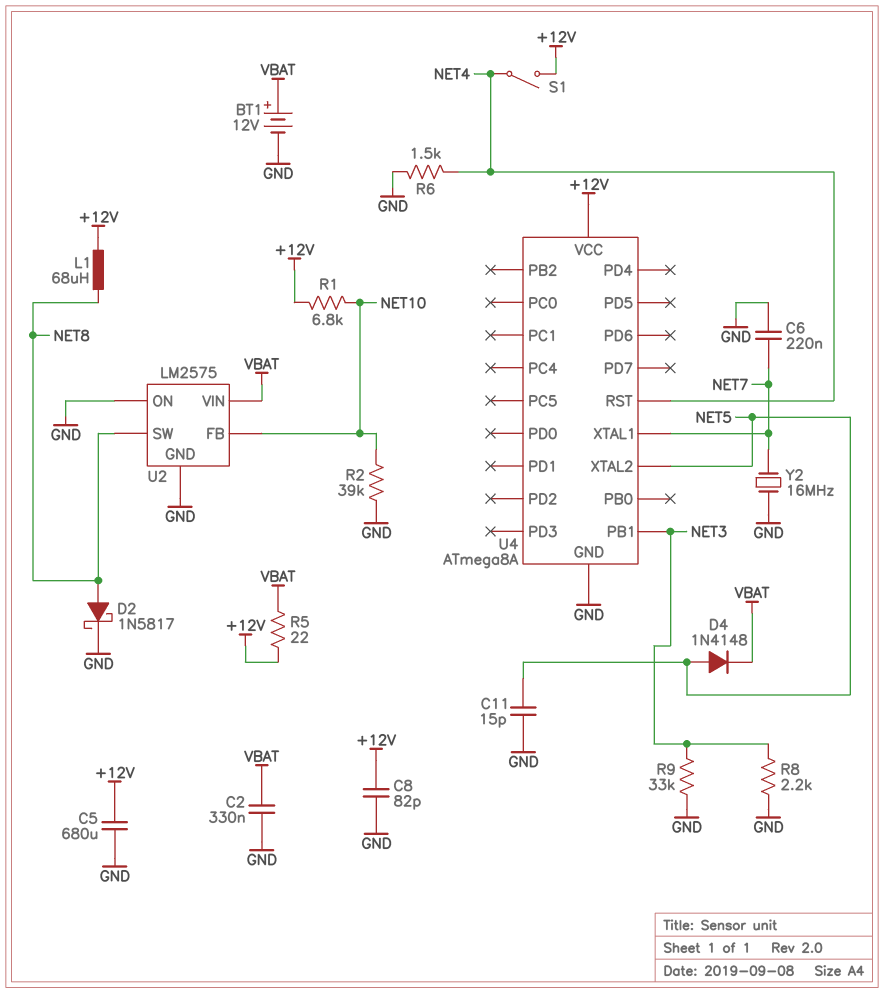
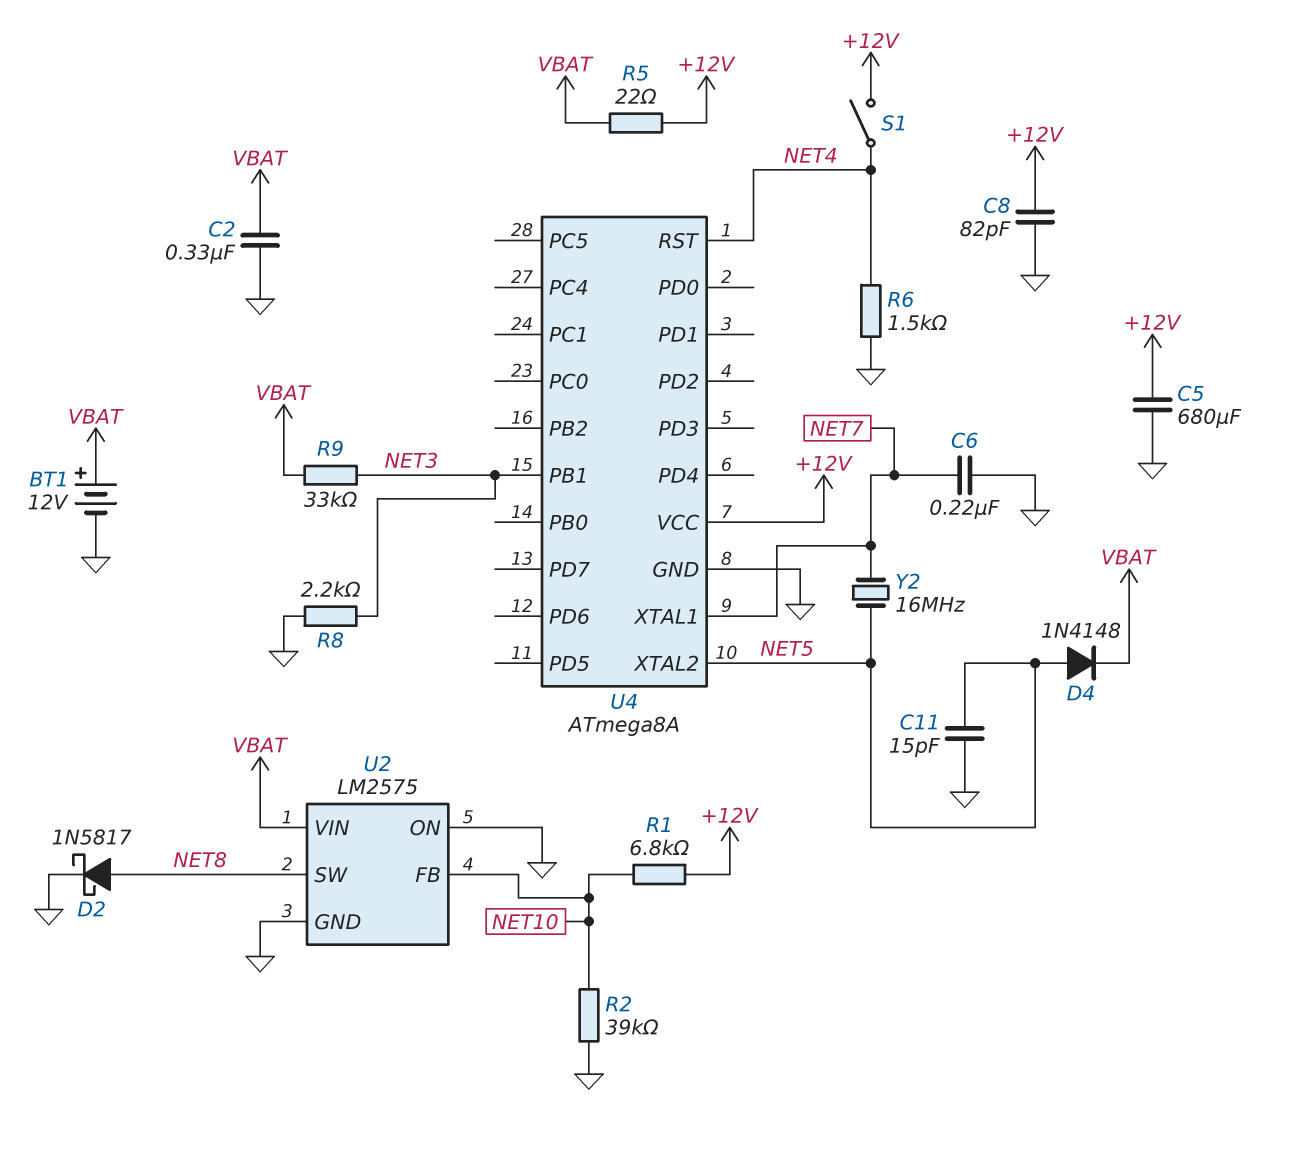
L1: 68uH (+12V, NET8) -> none
R9: 33k (GND, NET3) -> 33k (NET3, VBAT)
Y2: 16MHz (GND, NET7) -> 16MHz (NET5, NET7)

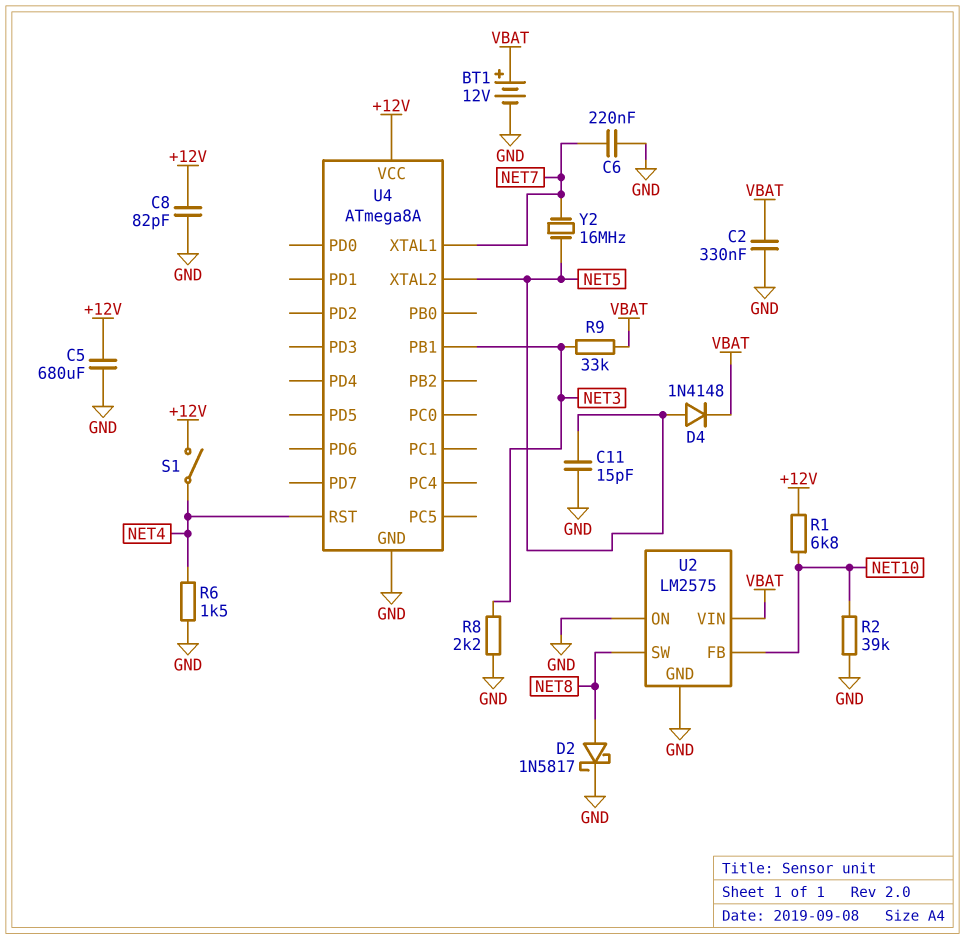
R5: 22 (+12V, VBAT) -> none

